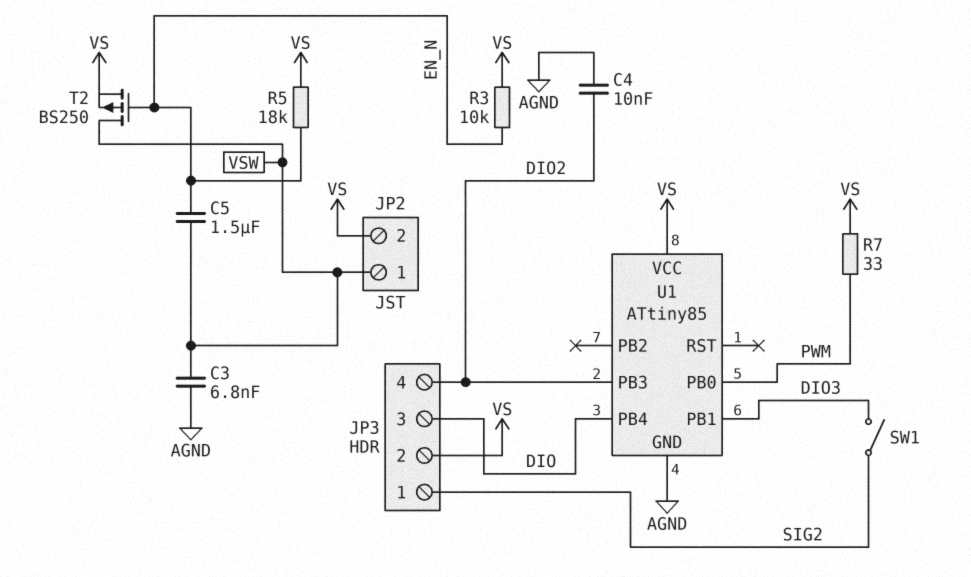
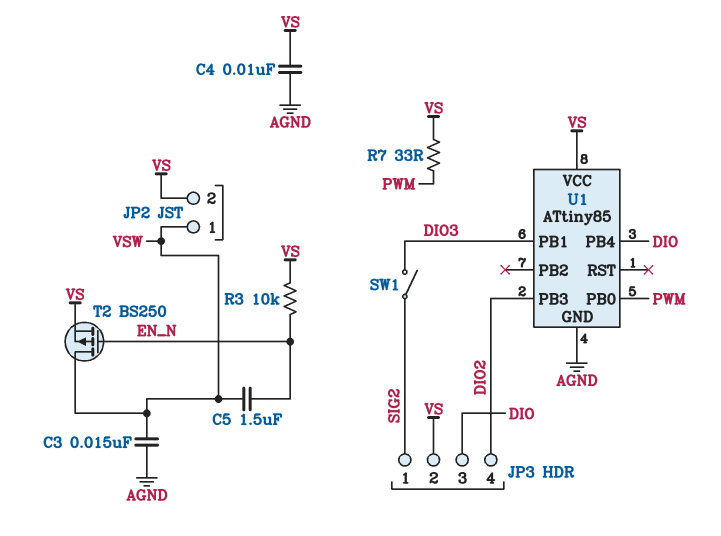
C3: 6.8nF (AGND, VSW) -> 15nF (AGND, VSW)
C4: 10nF (AGND, DIO2) -> 10nF (AGND, VS)
R5: 18k (EN_N, VS) -> none

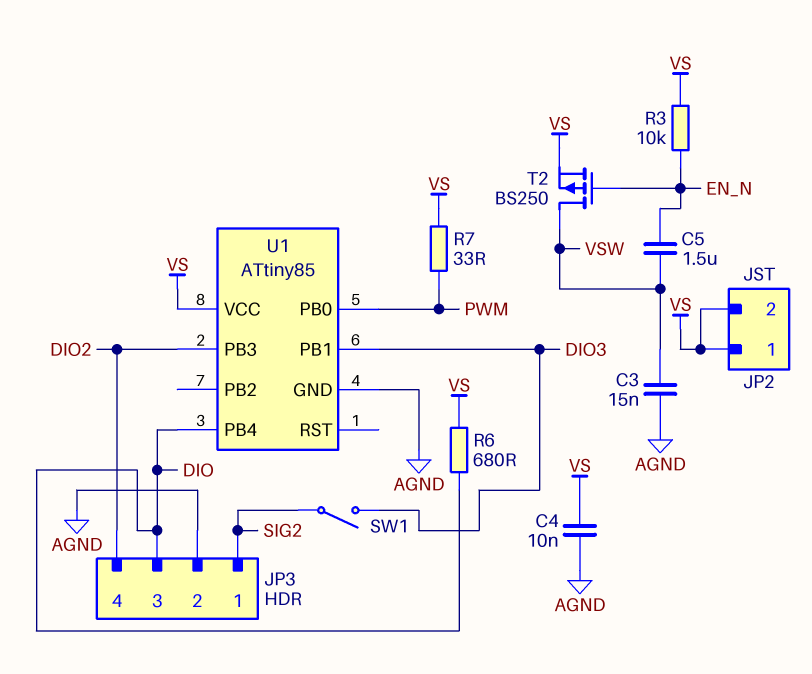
JP2 pin 1: VSW -> VS
JP3 pin 2: VS -> AGND
R6: none -> 680 (DIO, VS)

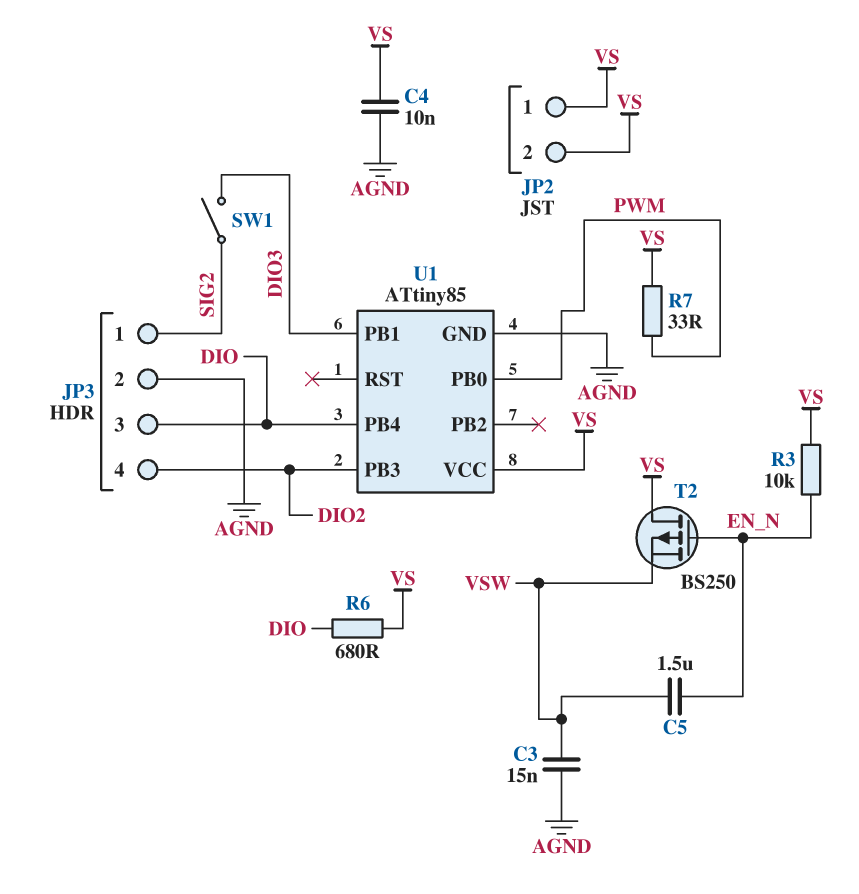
T2: PMOS BS250 (G EN_N, D VSW, S VS) -> PMOS BS250 (G EN_N, D VS, S VSW)

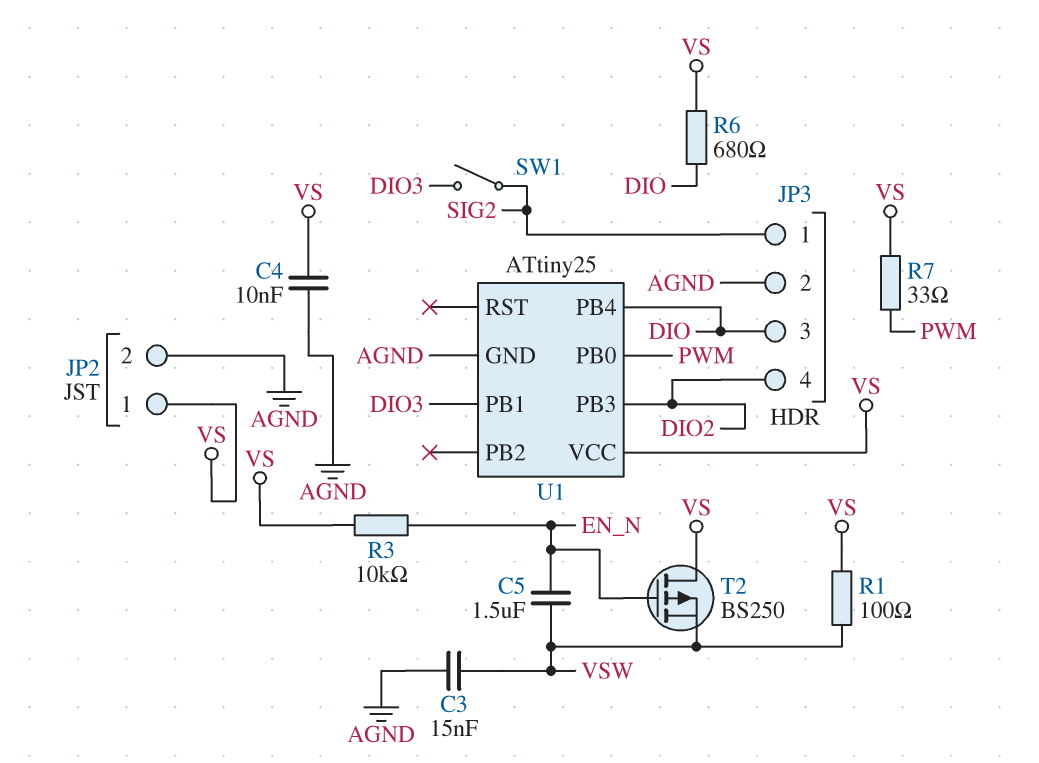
JP2 pin 2: VS -> AGND
R1: none -> 100 (VS, VSW)
U1: ATtiny85 -> ATtiny25

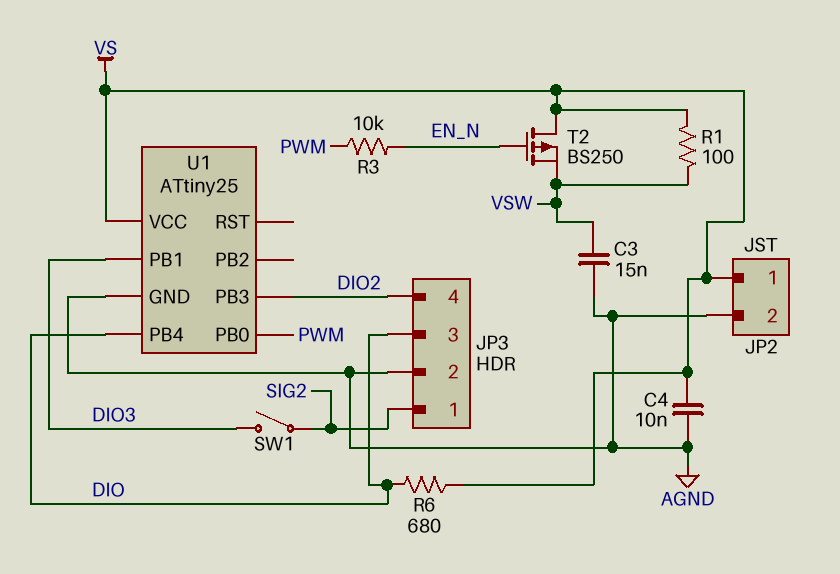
C5: 1.5uF (EN_N, VSW) -> none
R3: 10k (EN_N, VS) -> 10k (EN_N, PWM)
R7: 33 (PWM, VS) -> none

